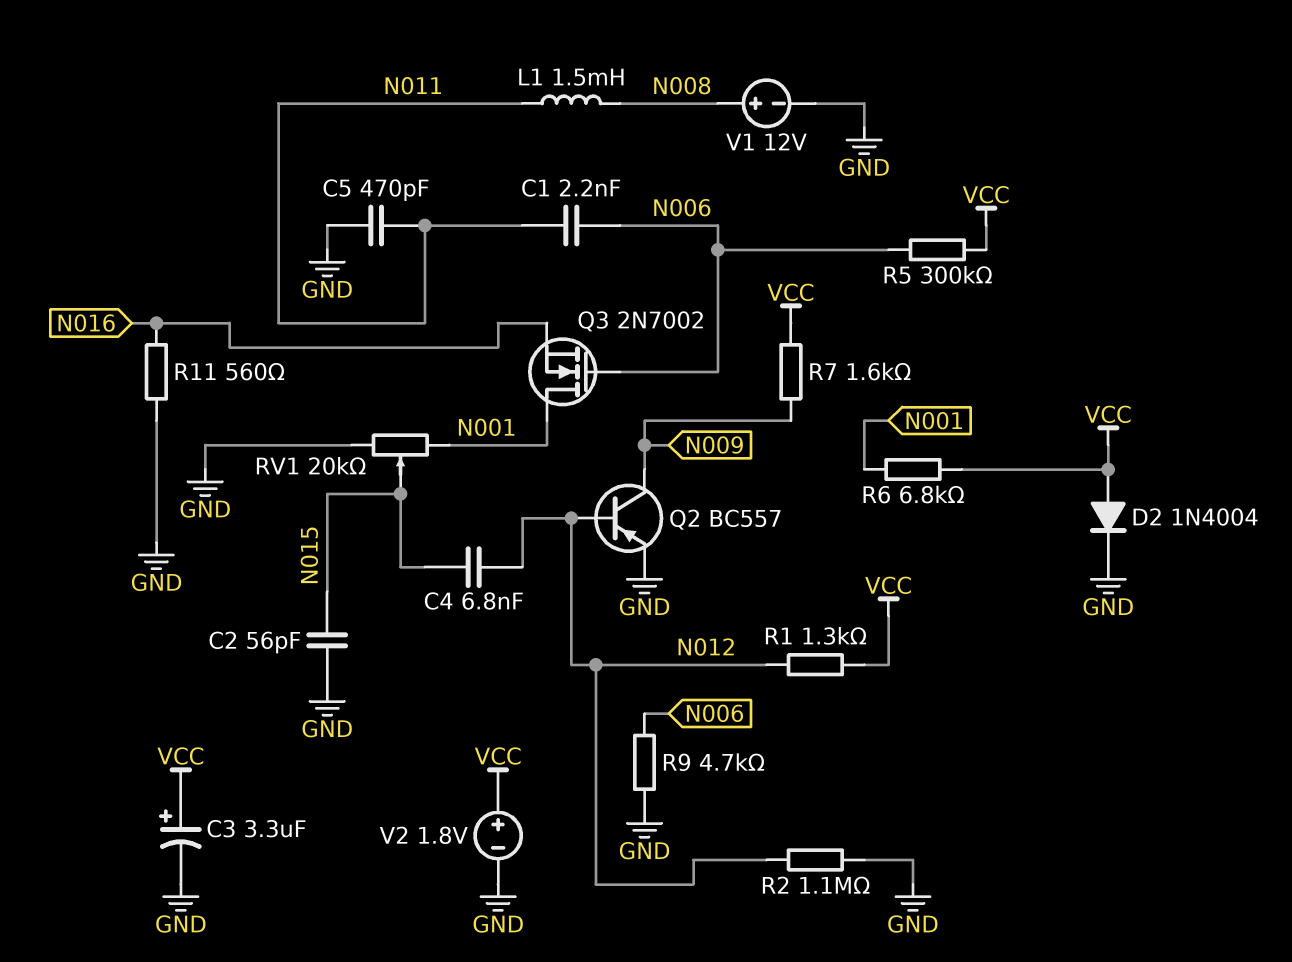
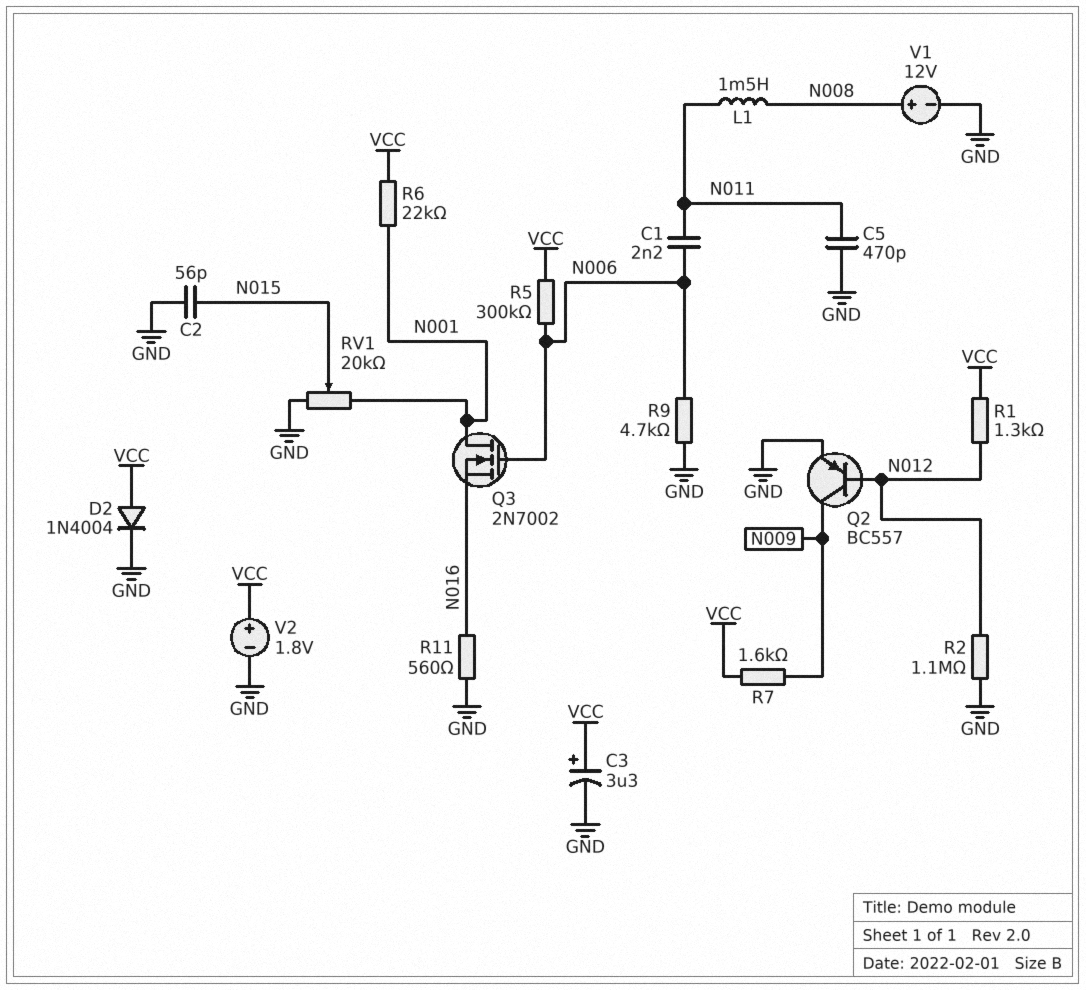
C4: 6.8nF (N012, N015) -> none
R6: 6.8k (N001, VCC) -> 22k (N001, VCC)

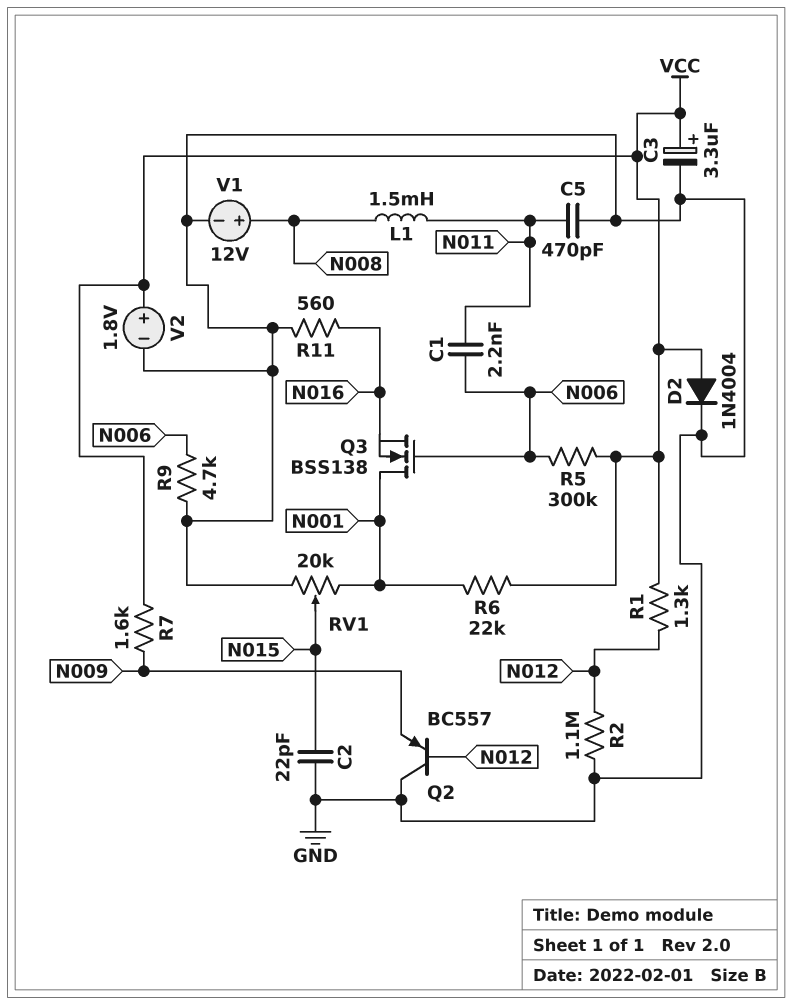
C2: 56pF (GND, N015) -> 22pF (GND, N015)
Q2: PNP BC557 (B N012, C N009, E GND) -> PNP BC557 (B N012, C GND, E N009)
Q3: NMOS 2N7002 (G N006, D N001, S N016) -> NMOS BSS138 (G N006, D N001, S N016)

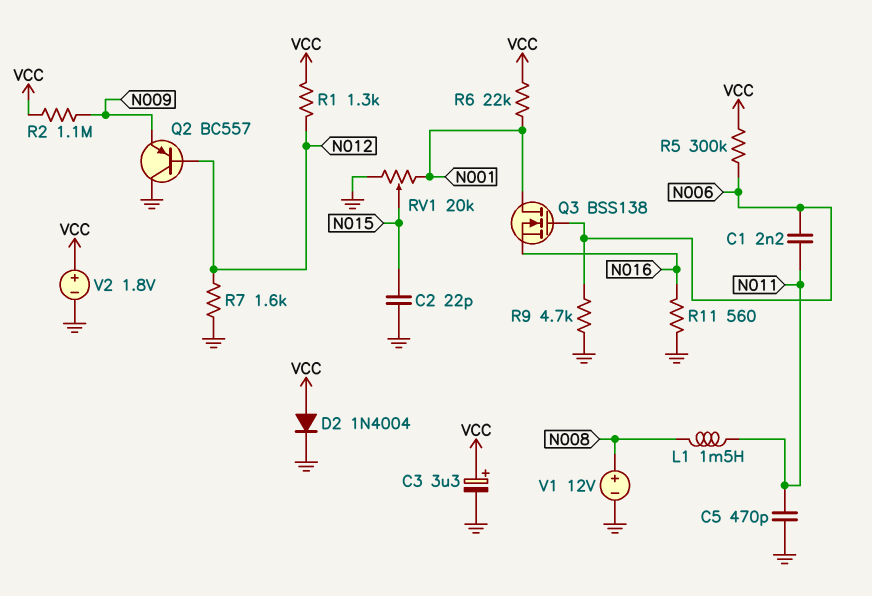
R2: 1.1M (GND, N012) -> 1.1M (N009, VCC)
R7: 1.6k (N009, VCC) -> 1.6k (GND, N012)

